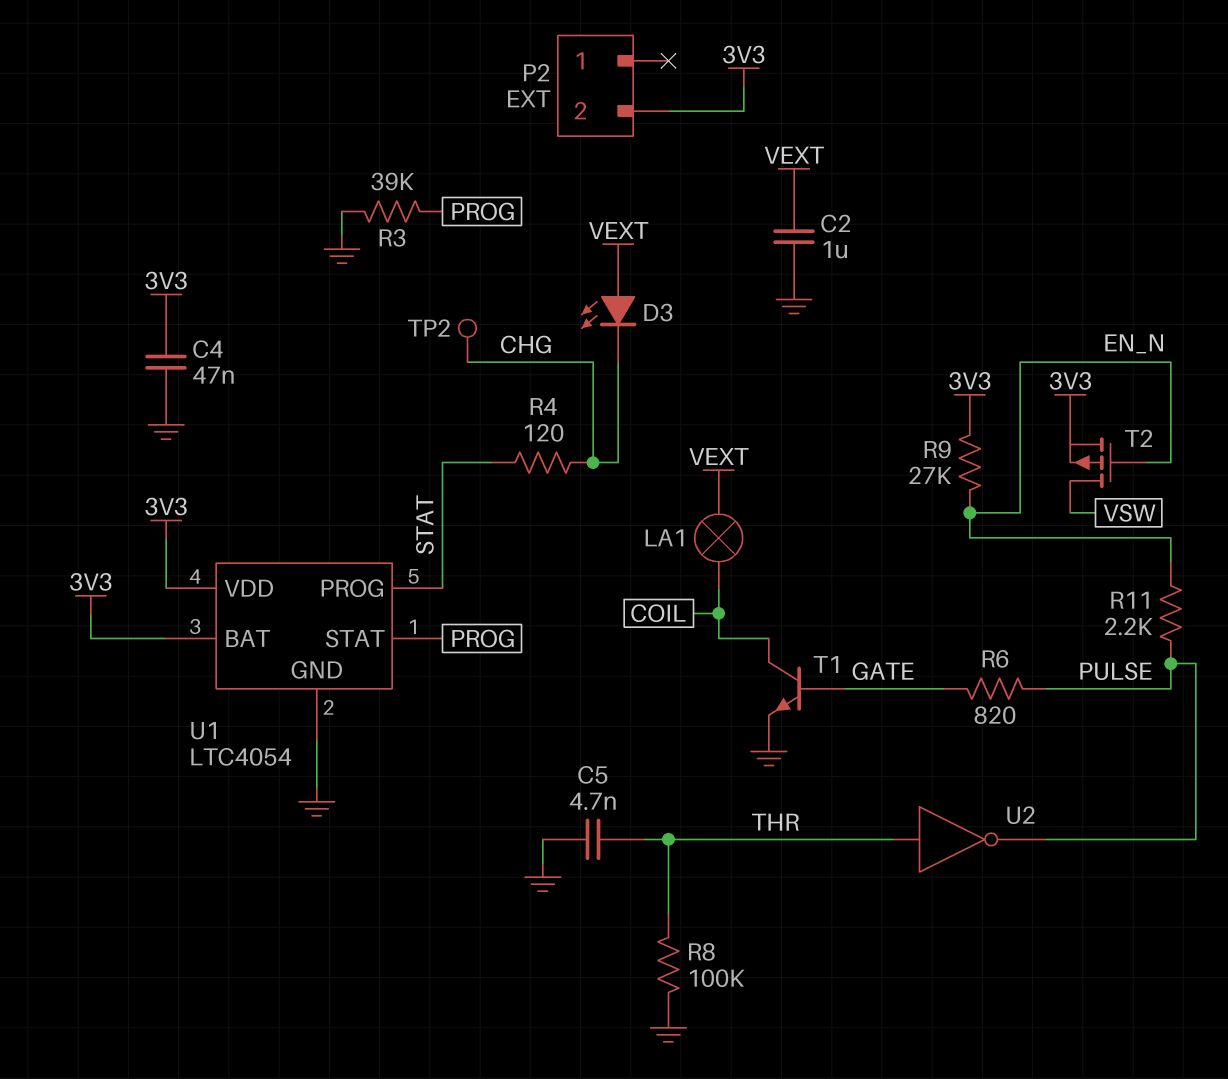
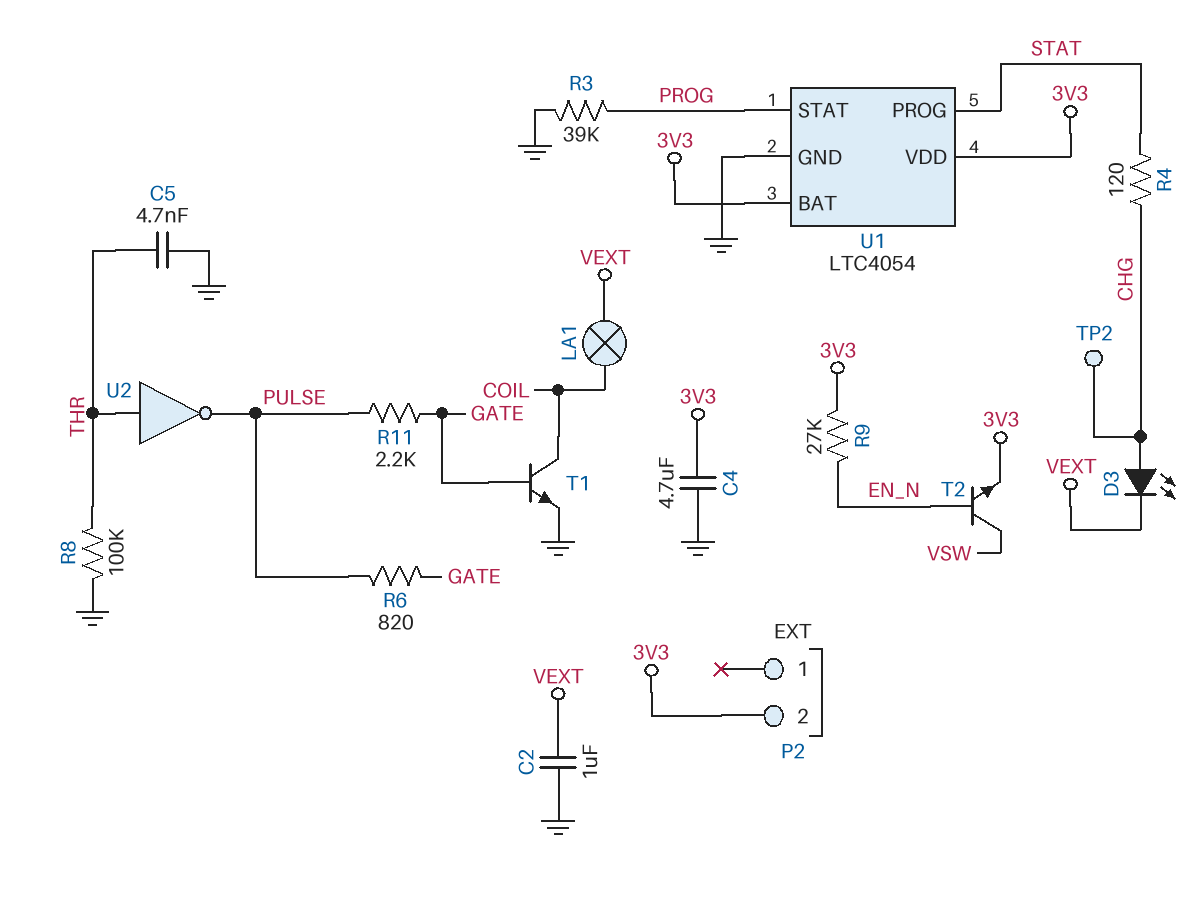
C4: 47nF (3V3, GND) -> 4.7uF (3V3, GND)
D3: LED (A VEXT, K CHG) -> LED (A CHG, K VEXT)
R11: 2.2k (EN_N, PULSE) -> 2.2k (GATE, PULSE)
T2: PMOS (G EN_N, D VSW, S 3V3) -> NPN (B EN_N, C VSW, E 3V3)

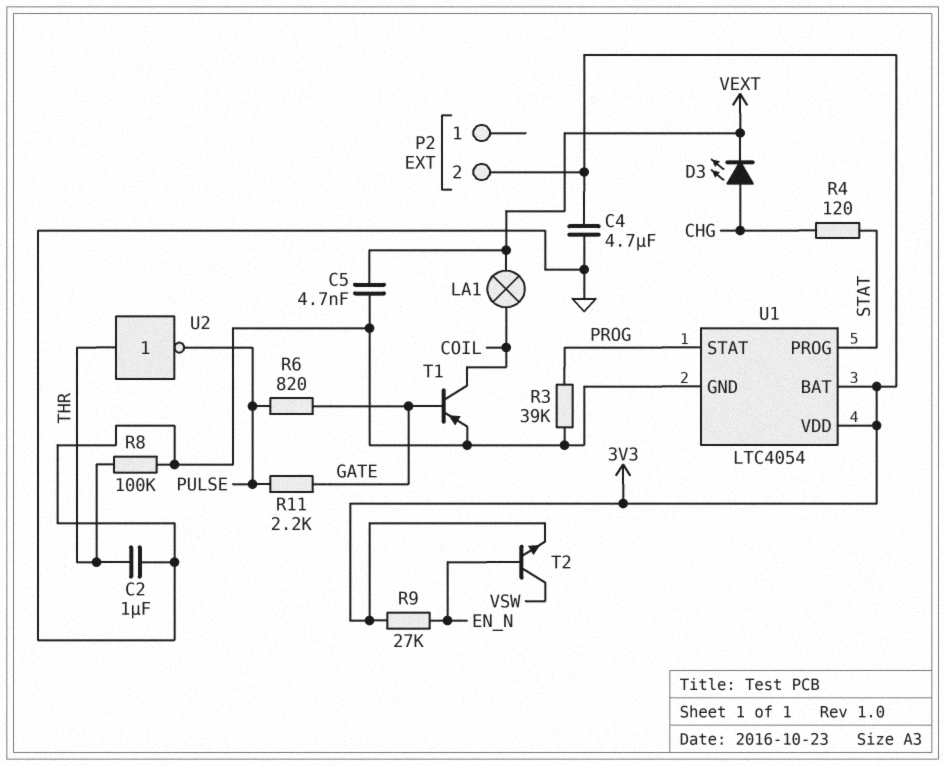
C2: 1uF (GND, VEXT) -> 1uF (GND, THR)
C5: 4.7nF (GND, THR) -> 4.7nF (GND, VEXT)
T1: NPN (B GATE, C COIL, E GND) -> PNP (B GATE, C COIL, E GND)
TP2: test point (CHG) -> none

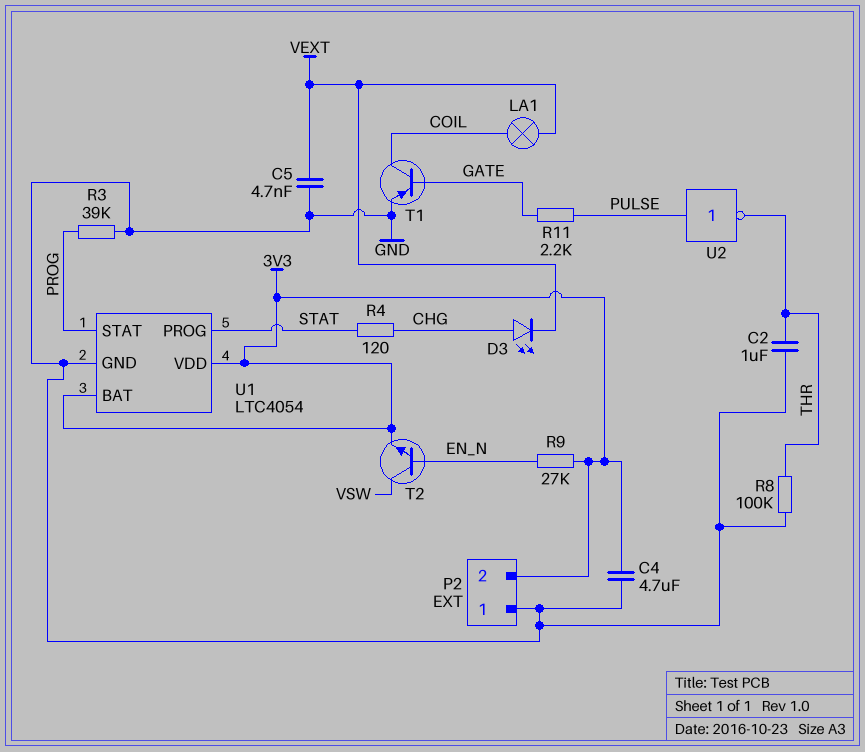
P2 pin 1: none -> GND
R6: 820 (GATE, PULSE) -> none
U2: NOT (in THR, out PULSE) -> NOT (in PULSE, out THR)

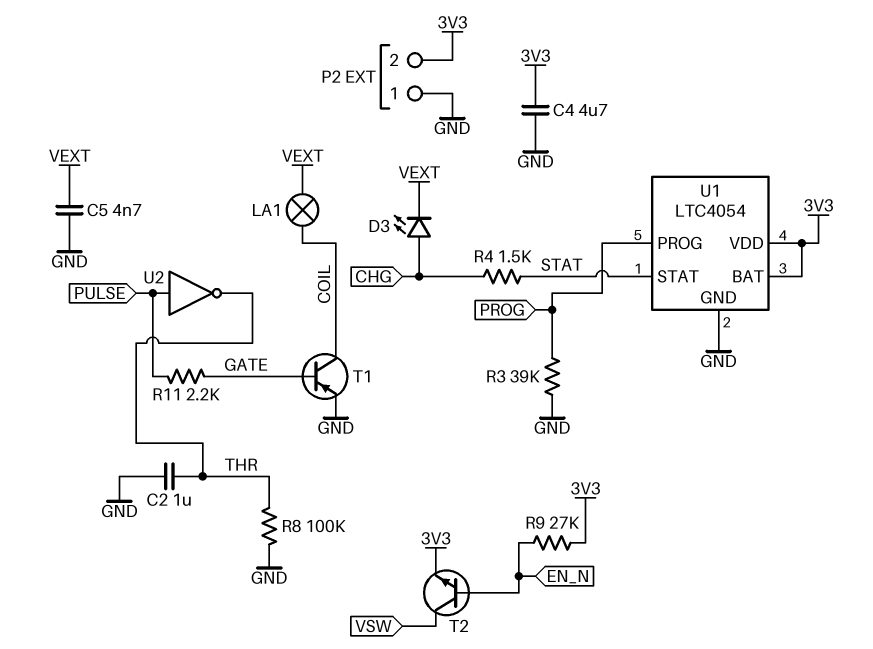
R4: 120 (CHG, STAT) -> 1.5k (CHG, STAT)
U1 pin PROG: STAT -> PROG
U1 pin STAT: PROG -> STAT

